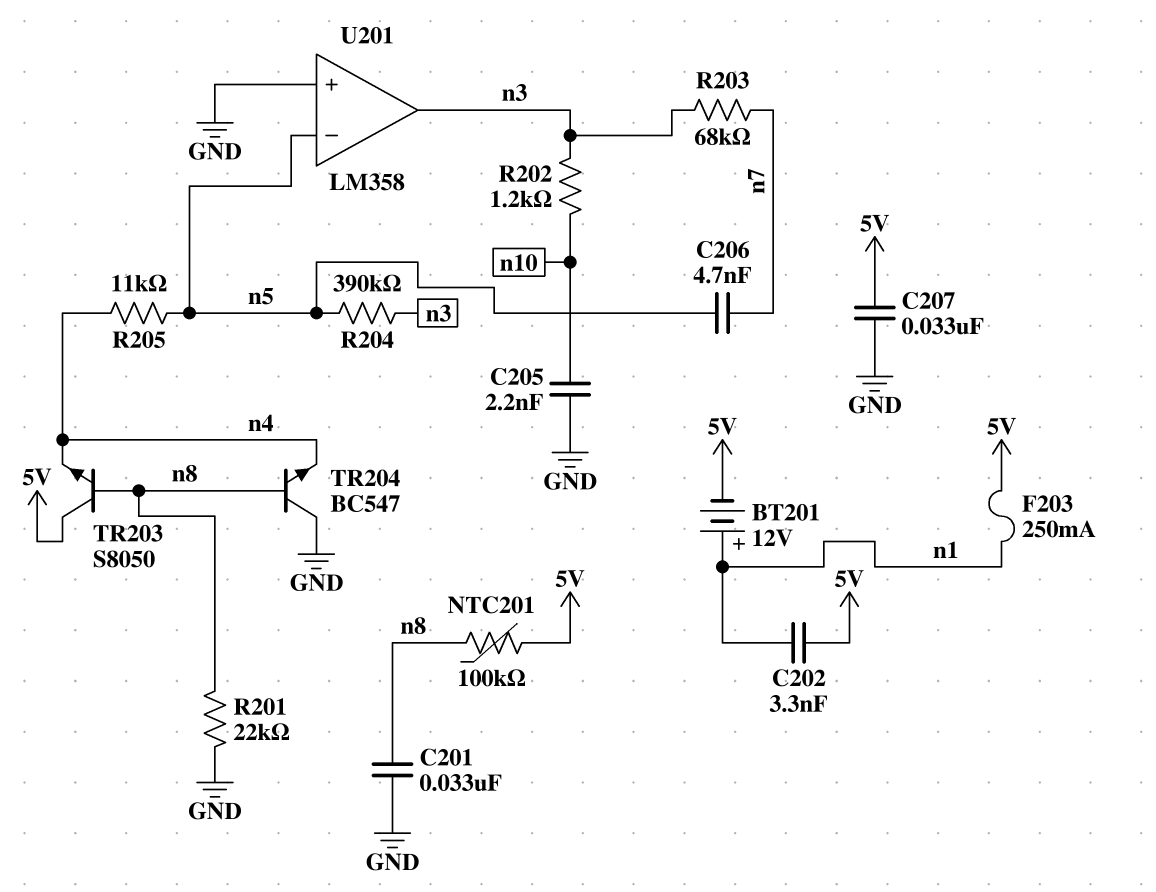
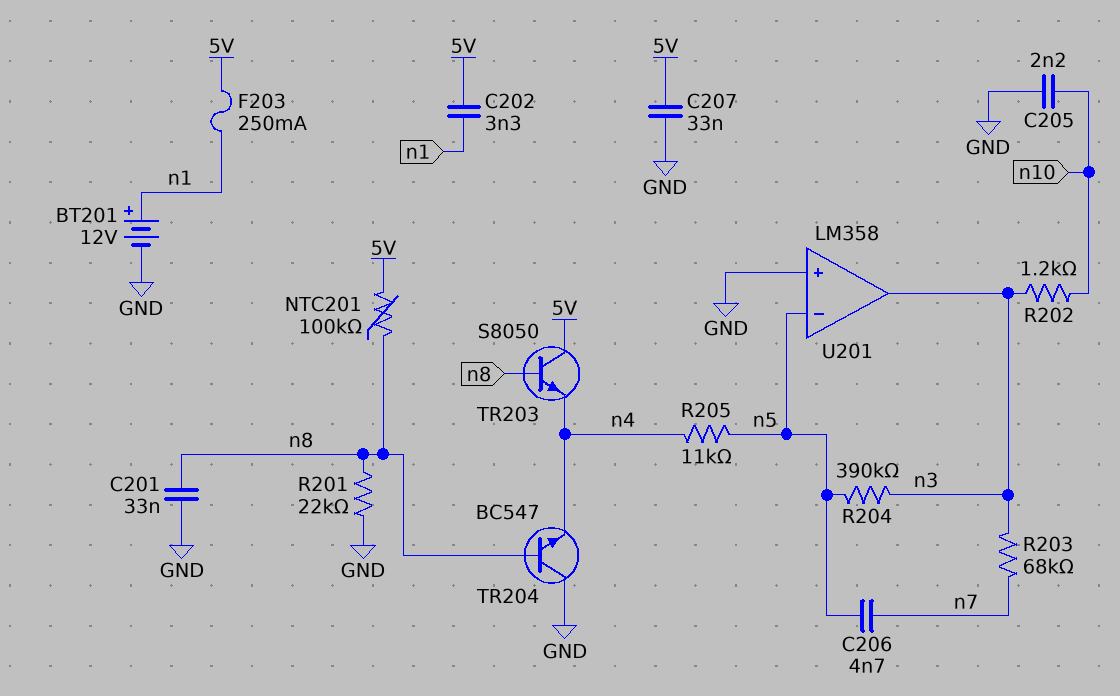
BT201: 12V (plus n1, minus 5V) -> 12V (plus n1, minus GND)

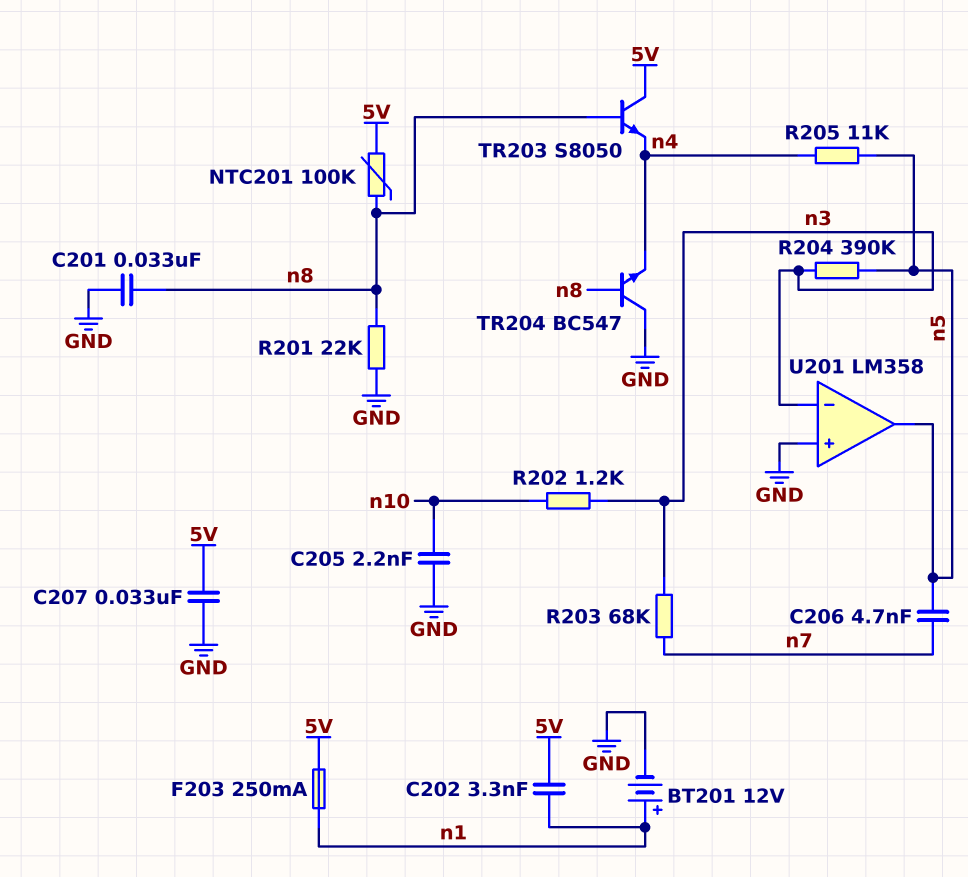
U201 pin in-: n5 -> n3
U201 pin out: n3 -> n5

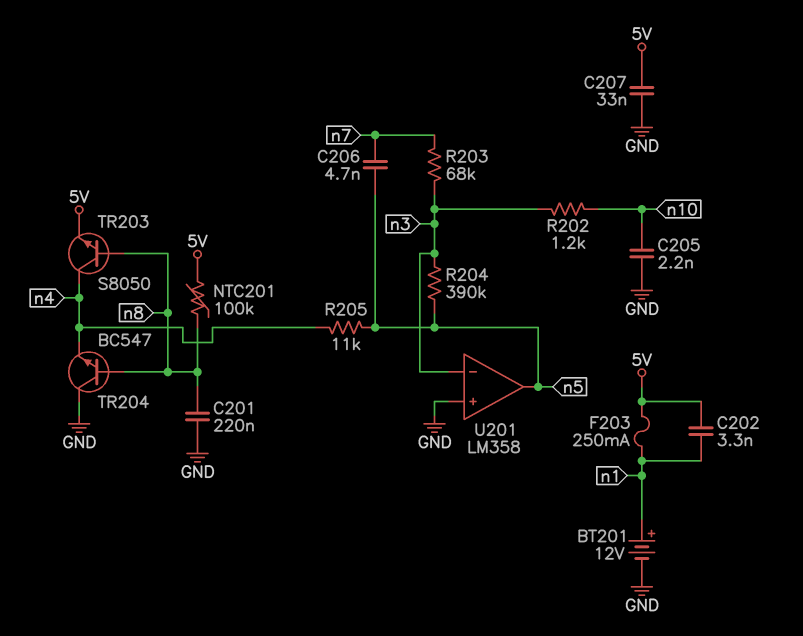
C201: 33nF (GND, n8) -> 220nF (GND, n8)
R201: 22k (GND, n8) -> none
TR203: NPN S8050 (B n8, C 5V, E n4) -> NPN S8050 (B n8, C n4, E 5V)

